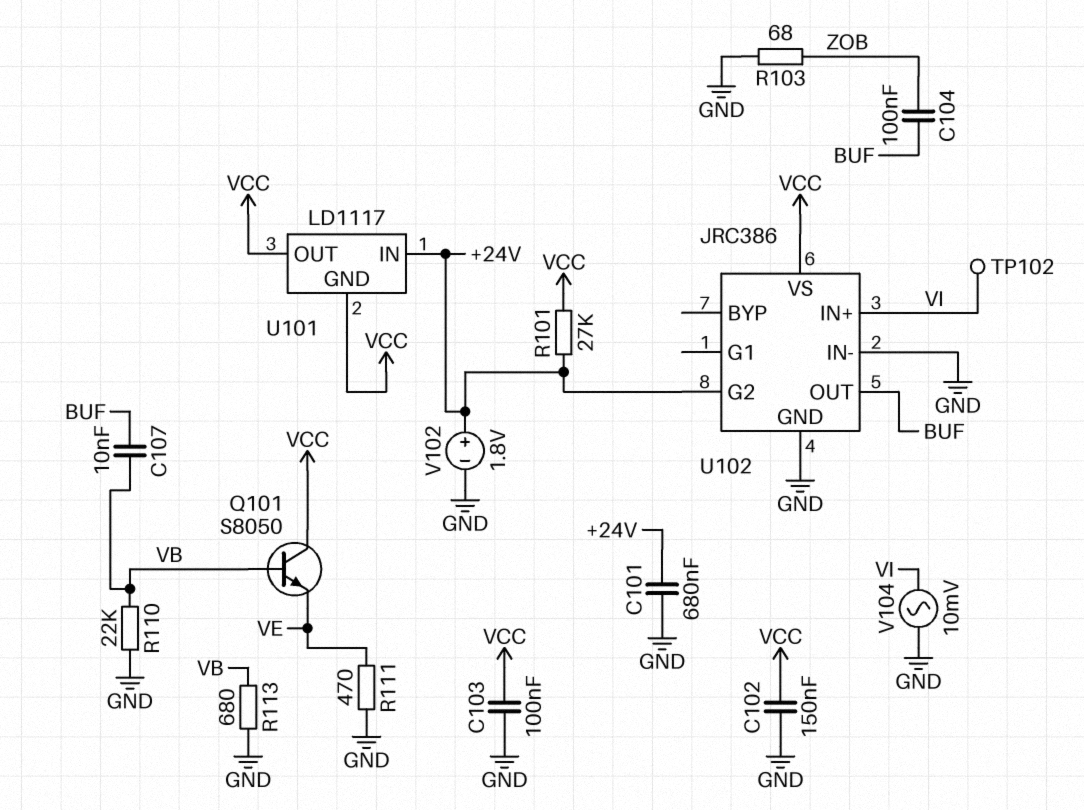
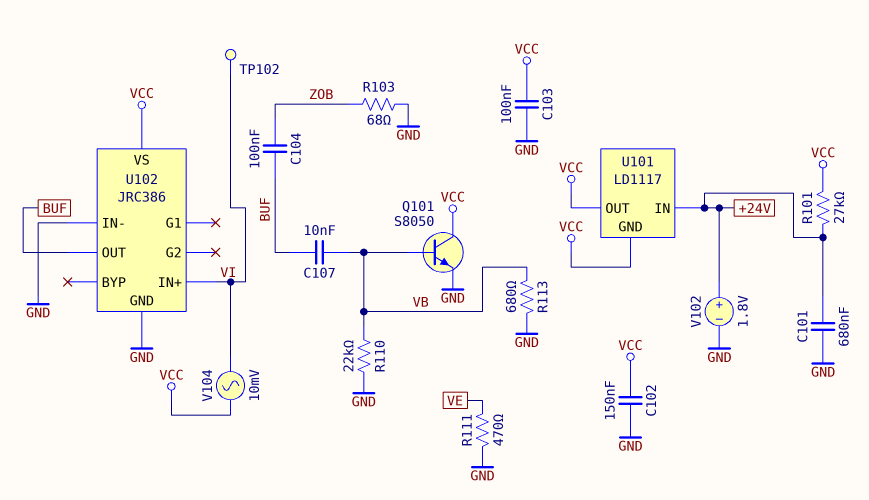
Q101: NPN S8050 (B VB, C VCC, E VE) -> NPN S8050 (B VB, C VCC, E GND)
U102 pin G2: +24V -> none
V104: AC 10mV (GND, VI) -> AC 10mV (VCC, VI)

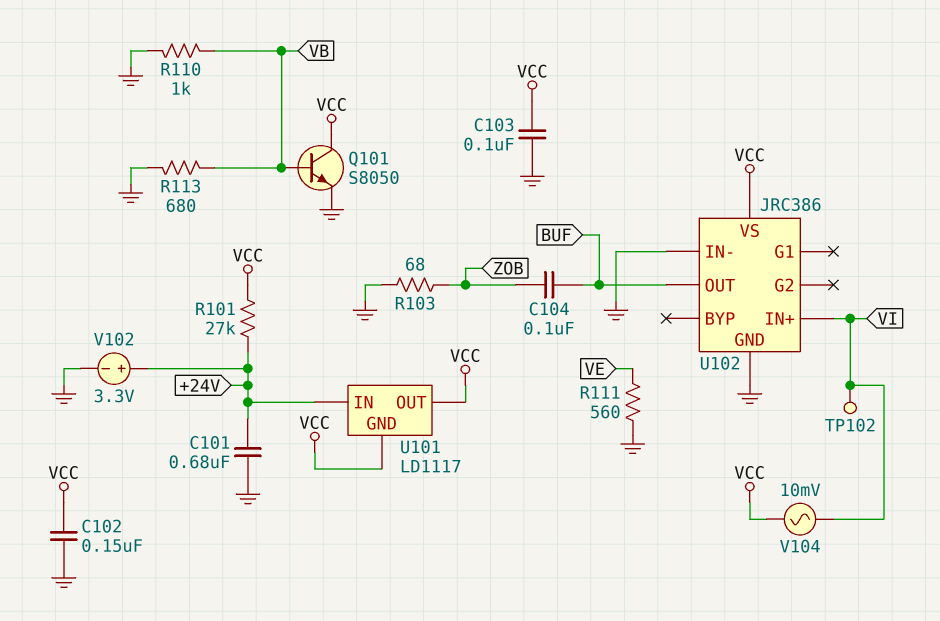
C107: 10nF (BUF, VB) -> none
R110: 22k (GND, VB) -> 1k (GND, VB)
R111: 470 (GND, VE) -> 560 (GND, VE)
V102: 1.8V (plus +24V, minus GND) -> 3.3V (plus +24V, minus GND)

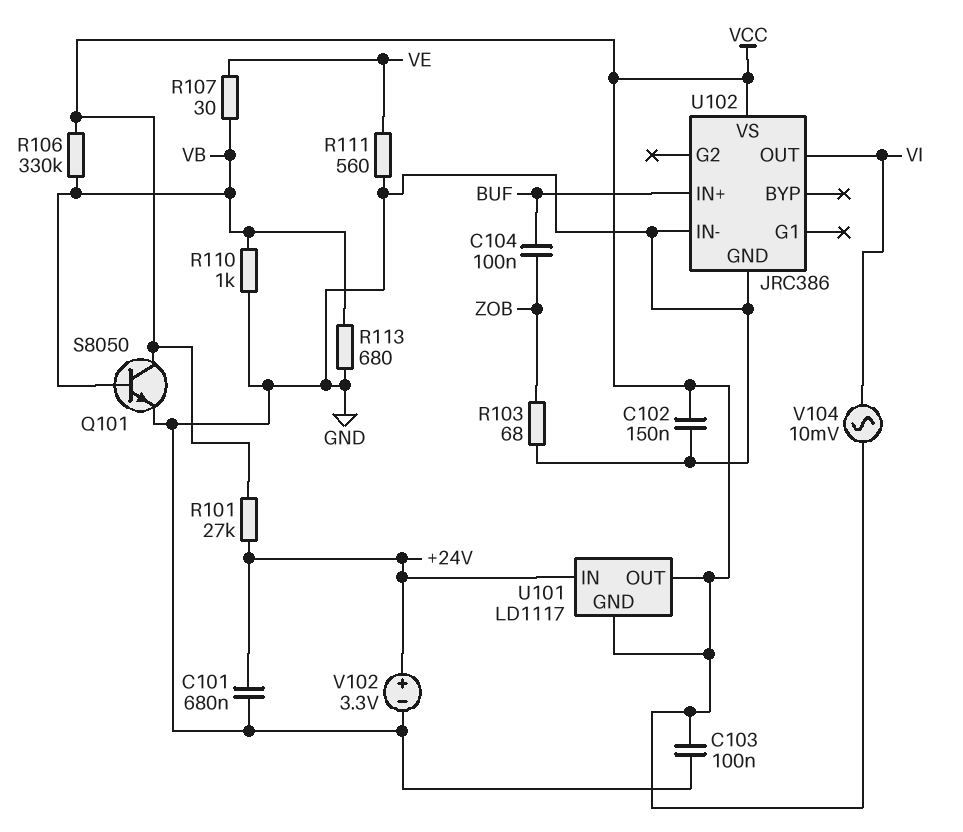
R106: none -> 330k (VB, VCC)
R107: none -> 30 (VB, VE)
TP102: test point (VI) -> none
U102 pin IN+: VI -> BUF
U102 pin OUT: BUF -> VI

